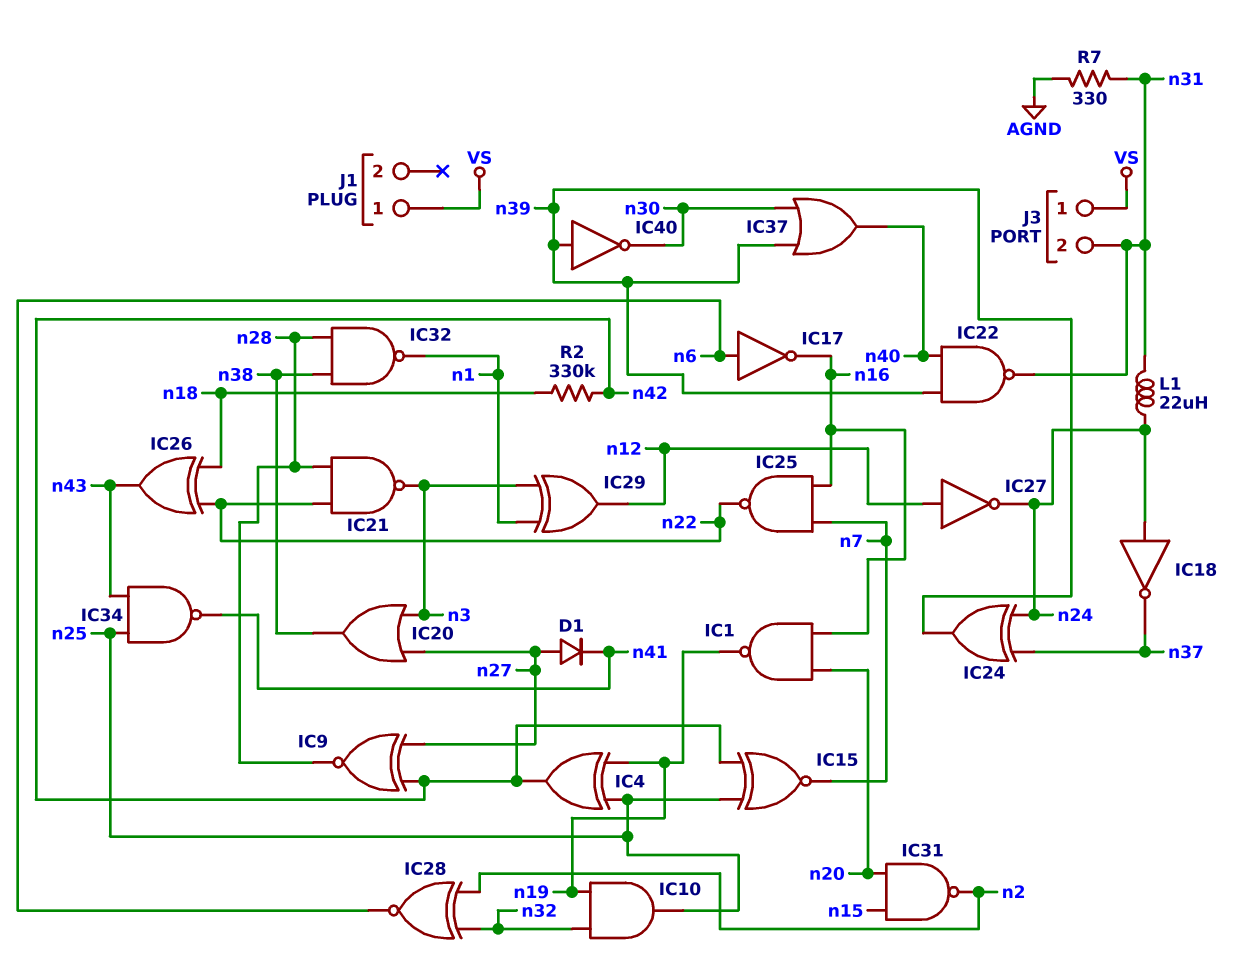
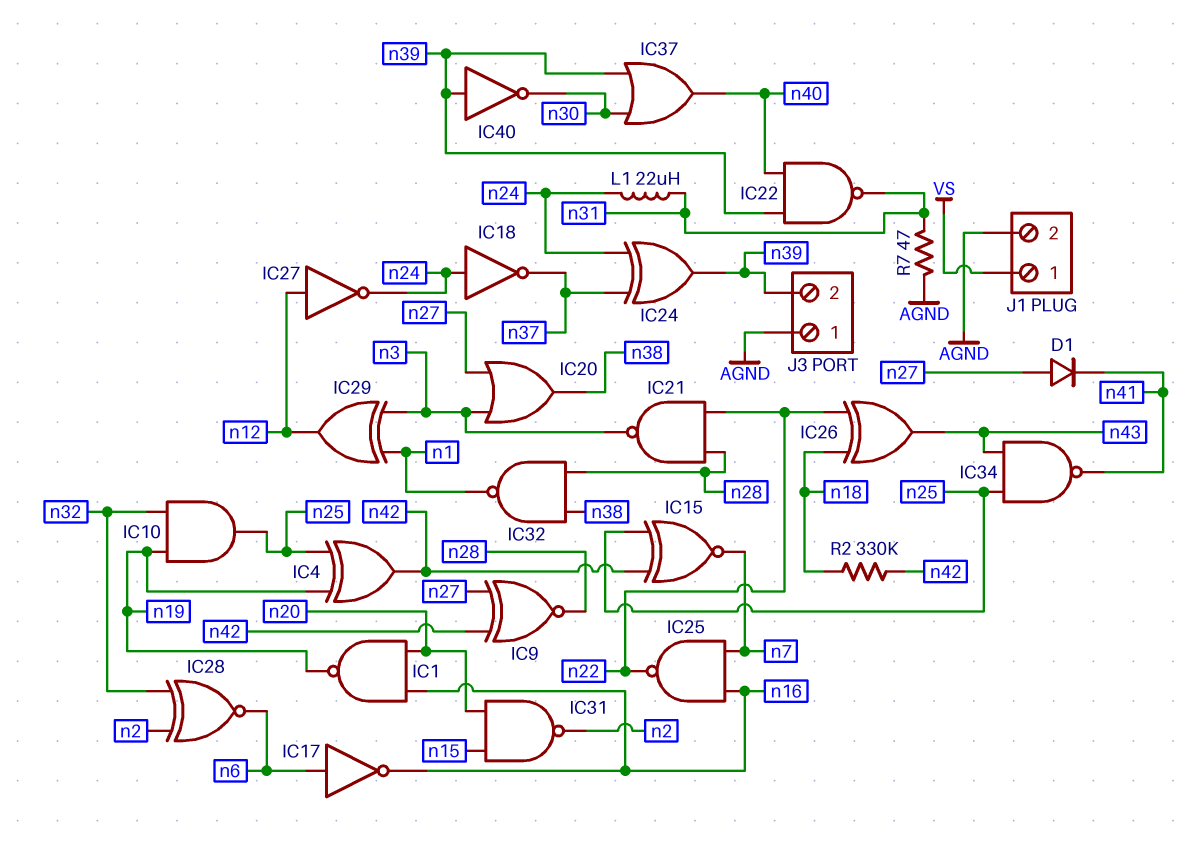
J1 pin 2: none -> AGND
J3 pin 1: VS -> AGND
J3 pin 2: n31 -> n39
R7: 330 (AGND, n31) -> 47 (AGND, n31)

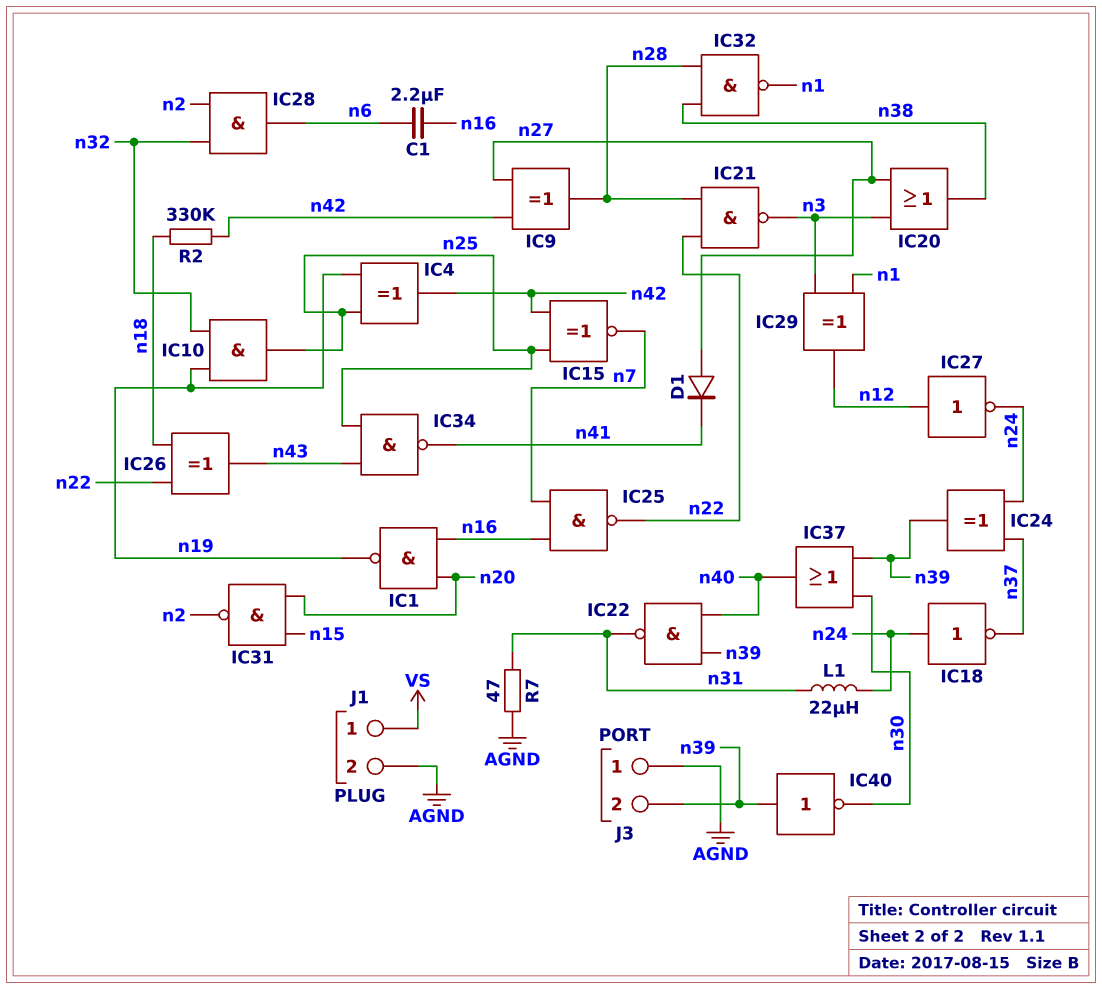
C1: none -> 2.2uF (n6, n16)
IC9: XNOR (in n27, in n42, out n28) -> XOR (in n27, in n42, out n28)
IC17: NOT (in n6, out n16) -> none
IC28: XNOR (in n2, in n32, out n6) -> AND (in n2, in n32, out n6)

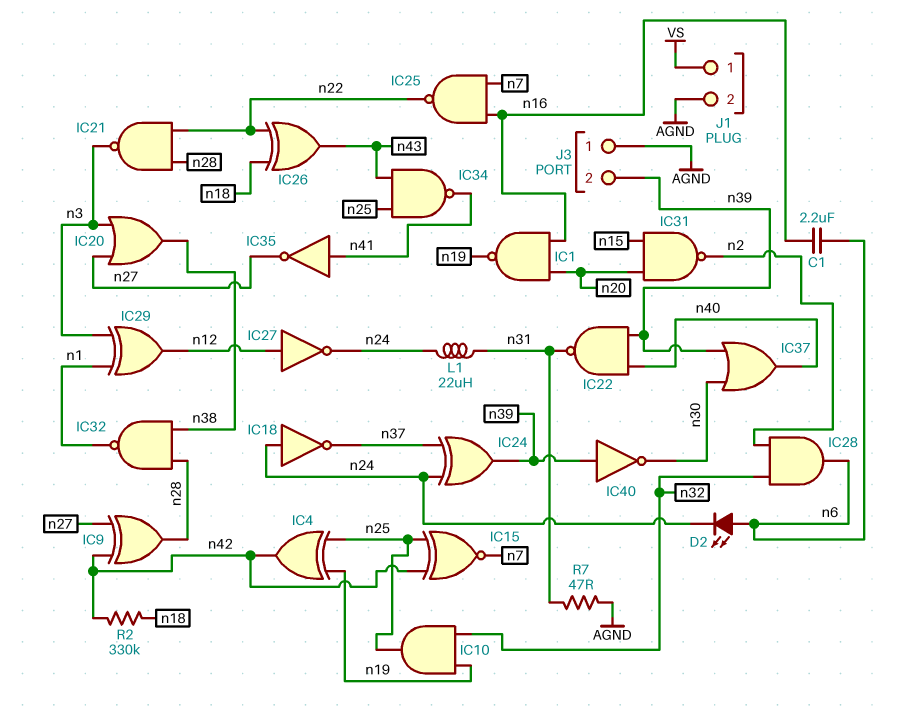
D1: diode (A n27, K n41) -> none
D2: none -> LED (A n6, K n24)
IC35: none -> NOT (in n41, out n27)

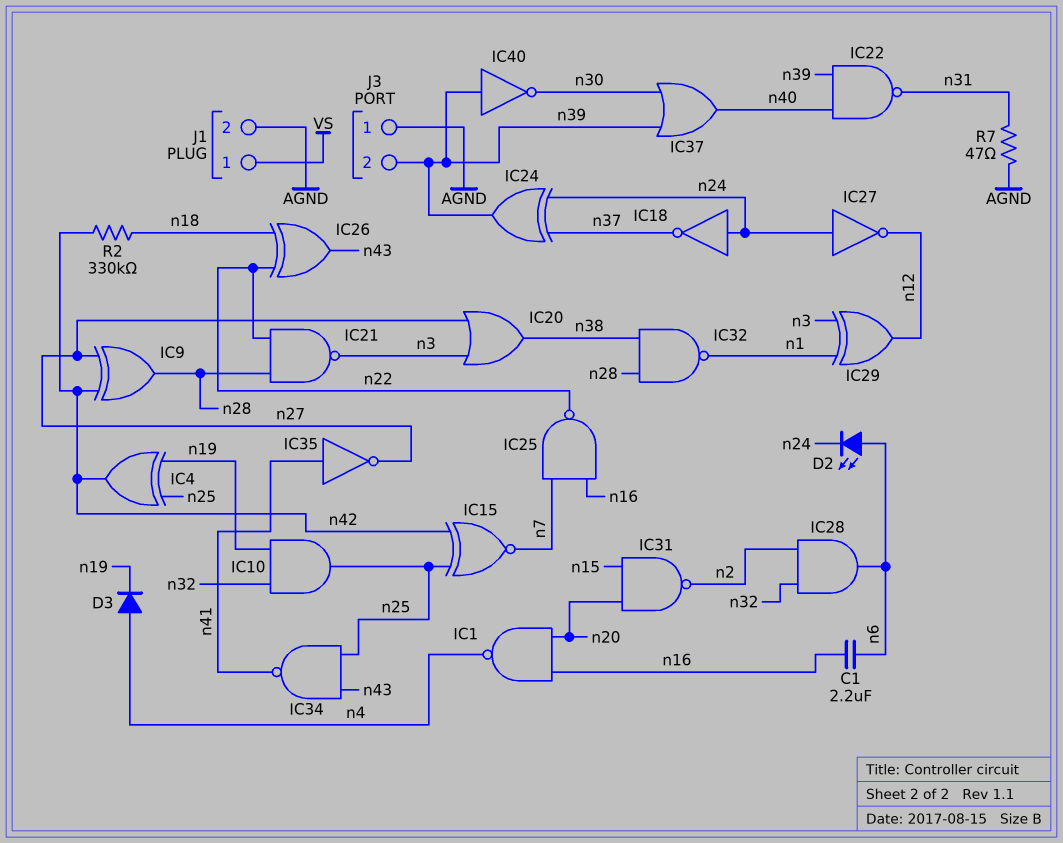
D3: none -> diode (A n4, K n19)
IC1: NAND (in n16, in n20, out n19) -> NAND (in n16, in n20, out n4)
IC27: NOT (in n12, out n24) -> NOT (in n24, out n12)
L1: 22uH (n24, n31) -> none

